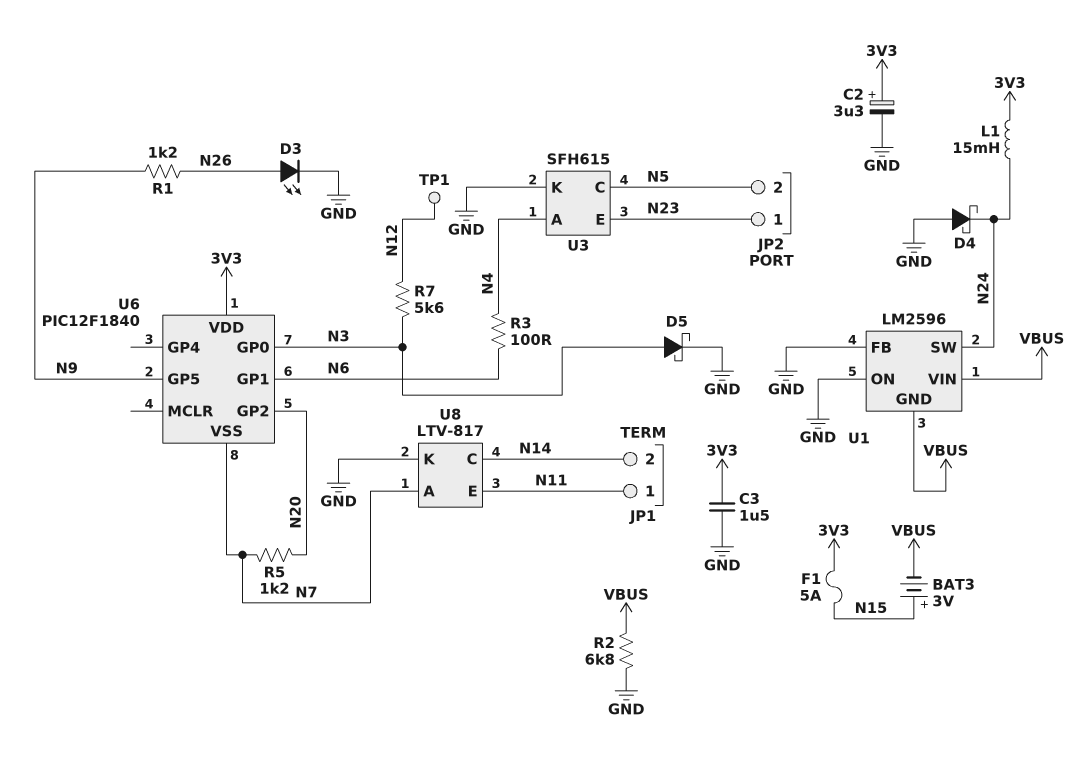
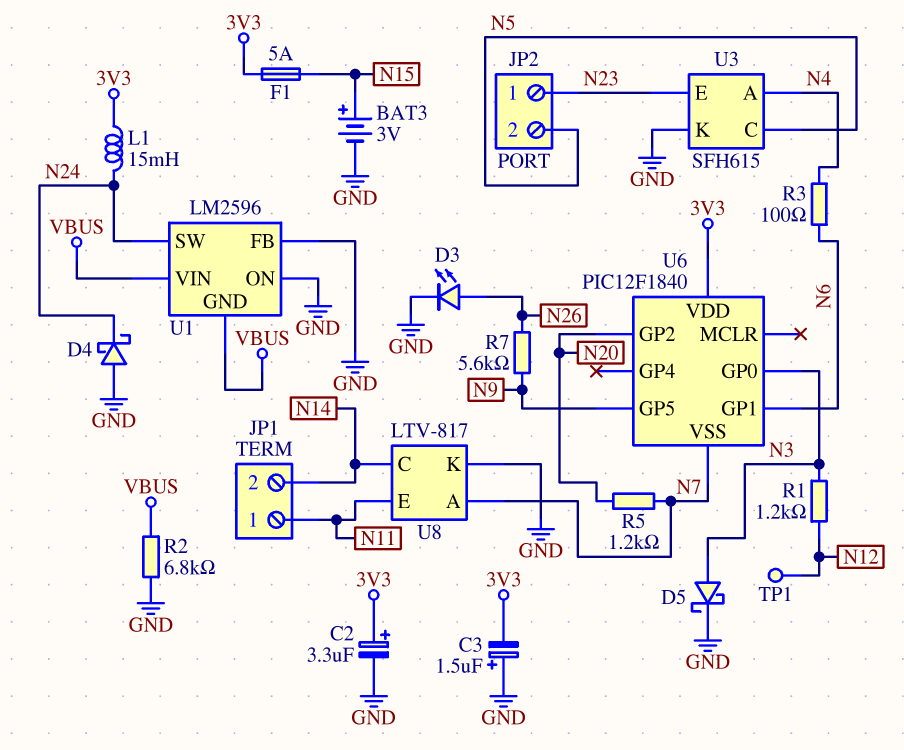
BAT3: 3V (plus N15, minus VBUS) -> 3V (plus N15, minus GND)
C3: 1.5uF (3V3, GND) -> 1.5uF (plus GND, minus 3V3)
R1: 1.2k (N9, N26) -> 1.2k (N3, N12)
R7: 5.6k (N3, N12) -> 5.6k (N9, N26)

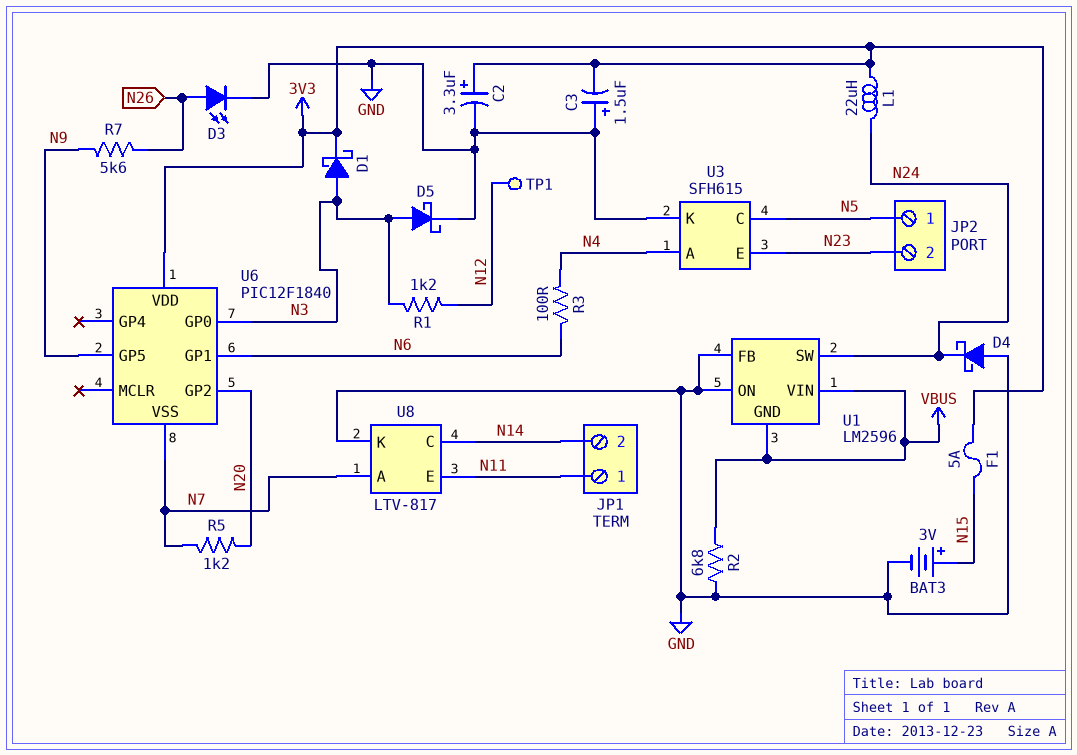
D1: none -> schottky (A N3, K 3V3)
JP2 pin 1: N23 -> N5
JP2 pin 2: N5 -> N23
L1: 15mH (3V3, N24) -> 22uH (3V3, N24)

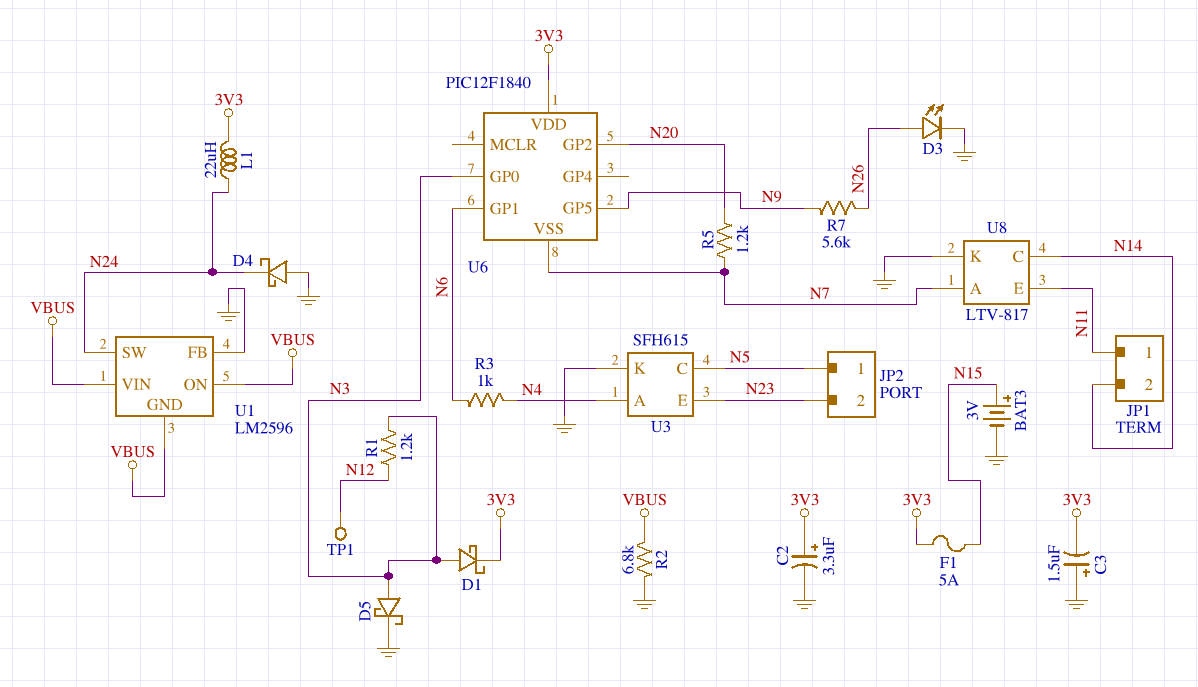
R3: 100 (N4, N6) -> 1k (N4, N6)
U1 pin ON: GND -> VBUS

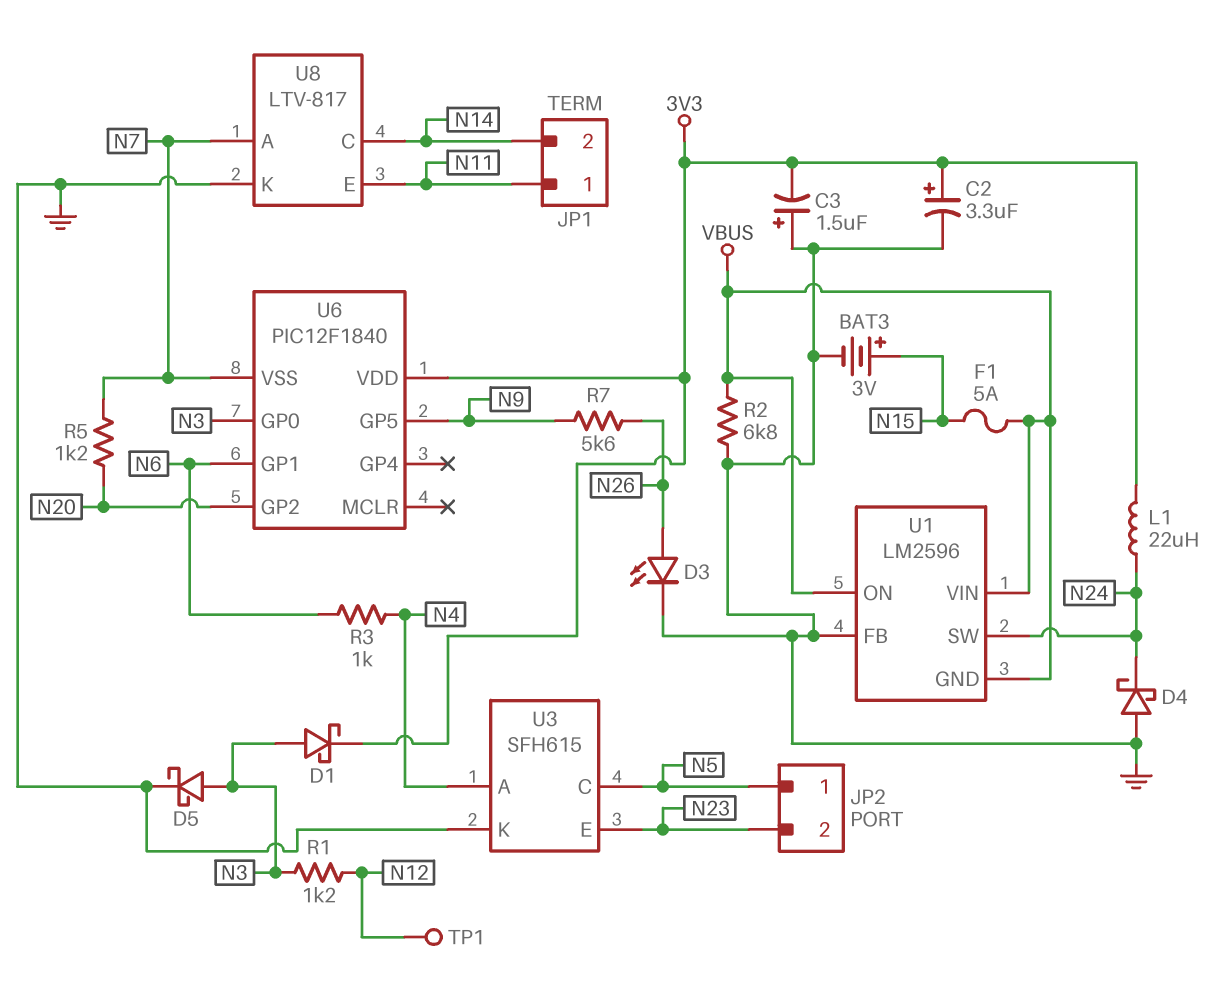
F1: 5A (3V3, N15) -> 5A (N15, VBUS)

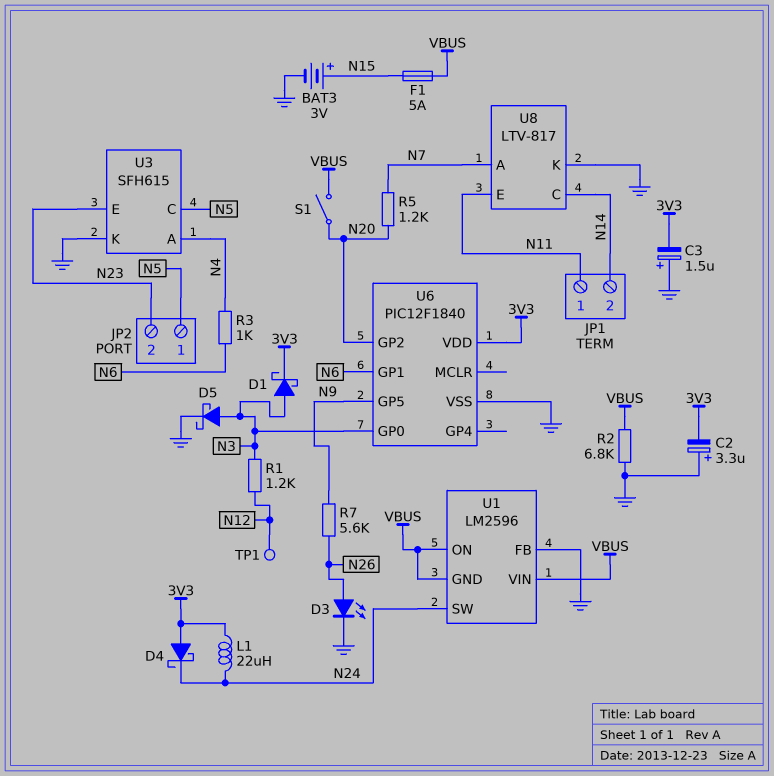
C2: 3.3uF (plus 3V3, minus GND) -> 3.3uF (plus GND, minus 3V3)
D4: schottky (A GND, K N24) -> schottky (A 3V3, K N24)
S1: none -> switch (N20, VBUS)
U6 pin VSS: N7 -> GND

